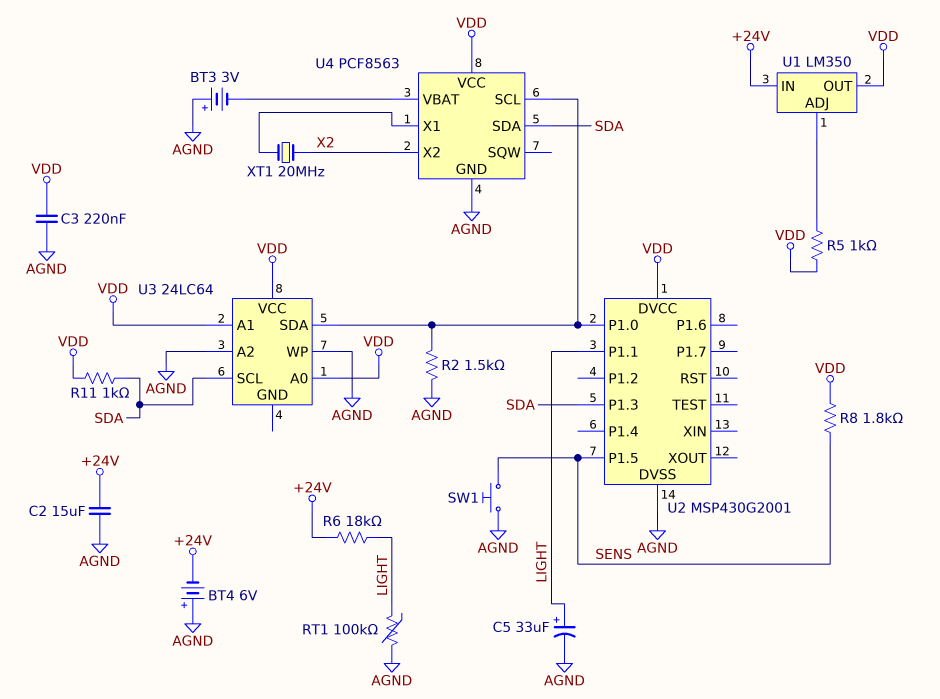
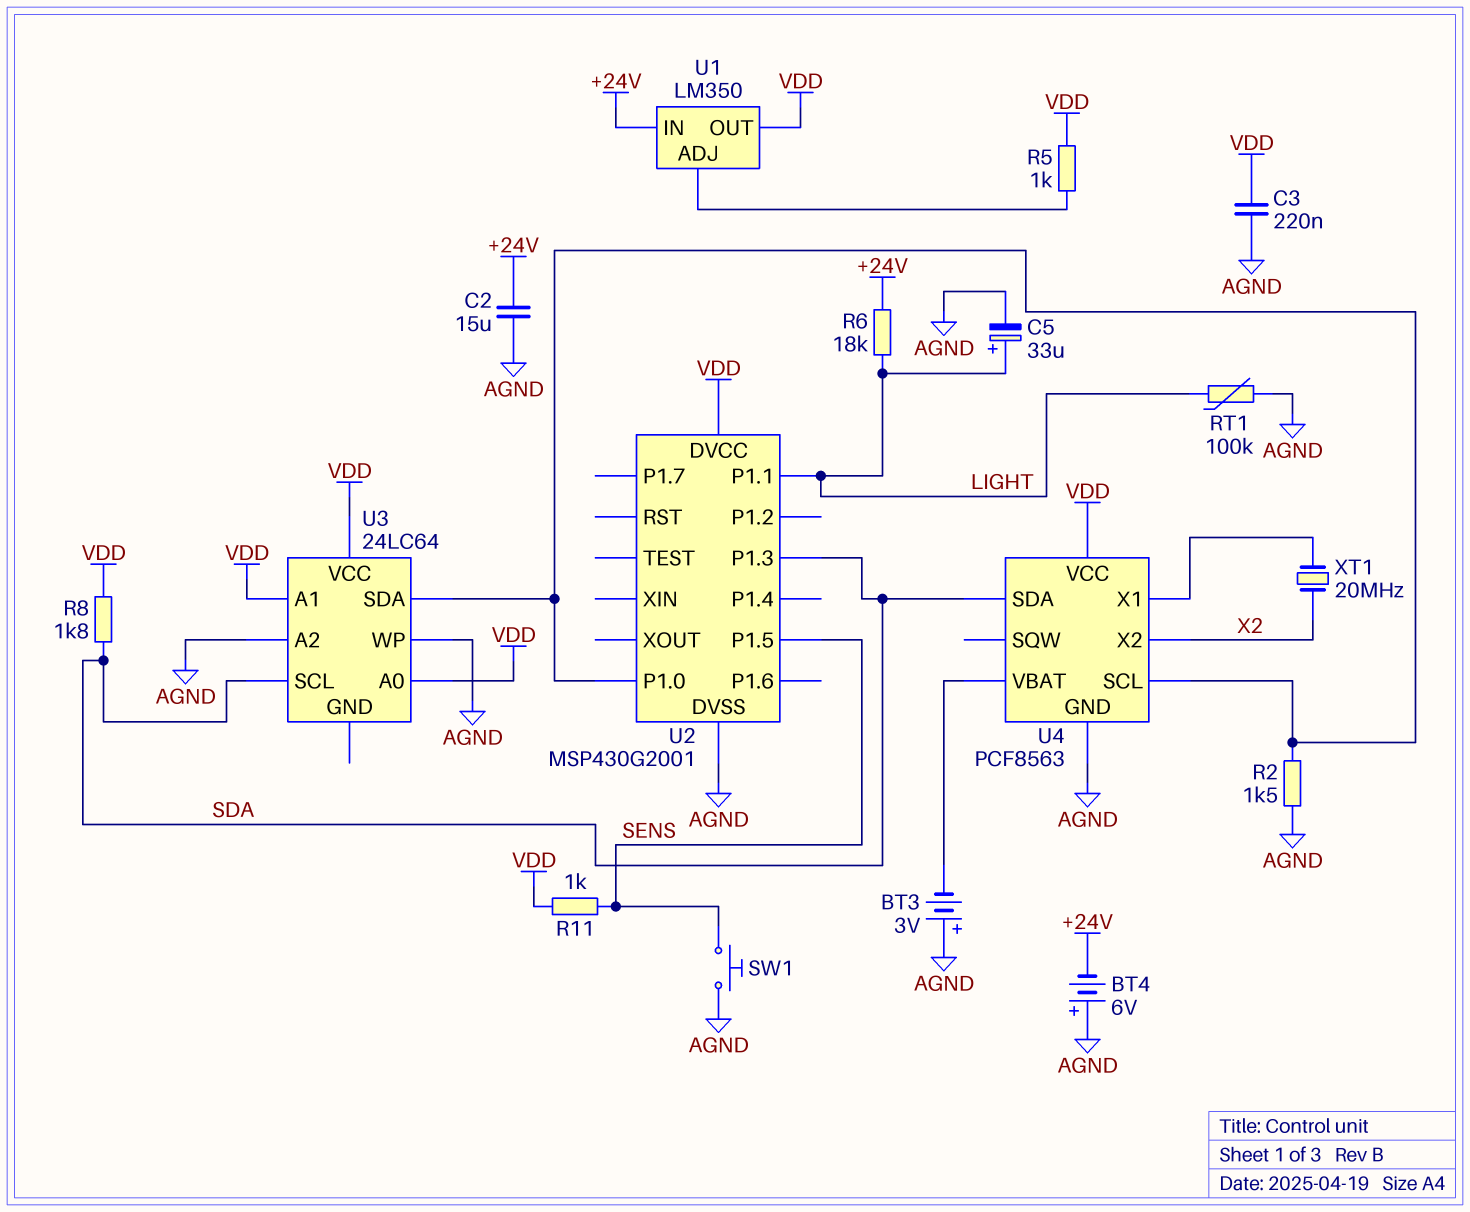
R8: 1.8k (SENS, VDD) -> 1.8k (SDA, VDD)
R11: 1k (SDA, VDD) -> 1k (SENS, VDD)

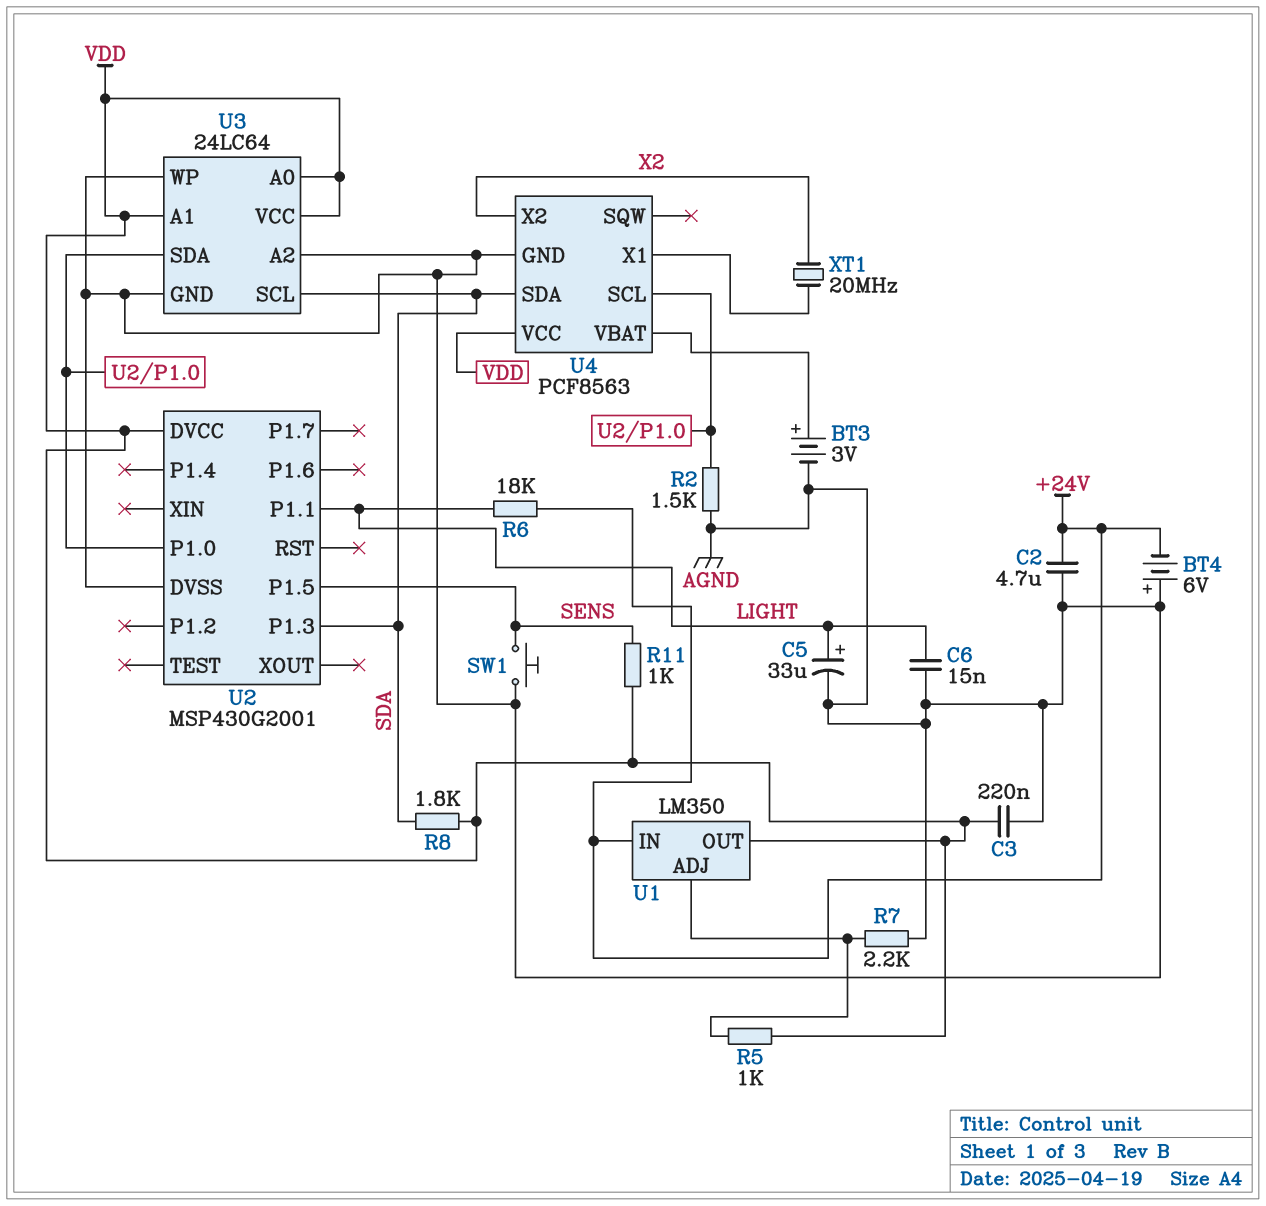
BT3: 3V (plus AGND, minus U4/VBAT) -> 3V (plus U4/VBAT, minus AGND)
C2: 15uF (+24V, AGND) -> 4.7uF (+24V, AGND)
C6: none -> 15nF (AGND, LIGHT)
R7: none -> 2.2k (AGND, U1/ADJ)
RT1: 100k (AGND, LIGHT) -> none
U3 pin GND: none -> AGND

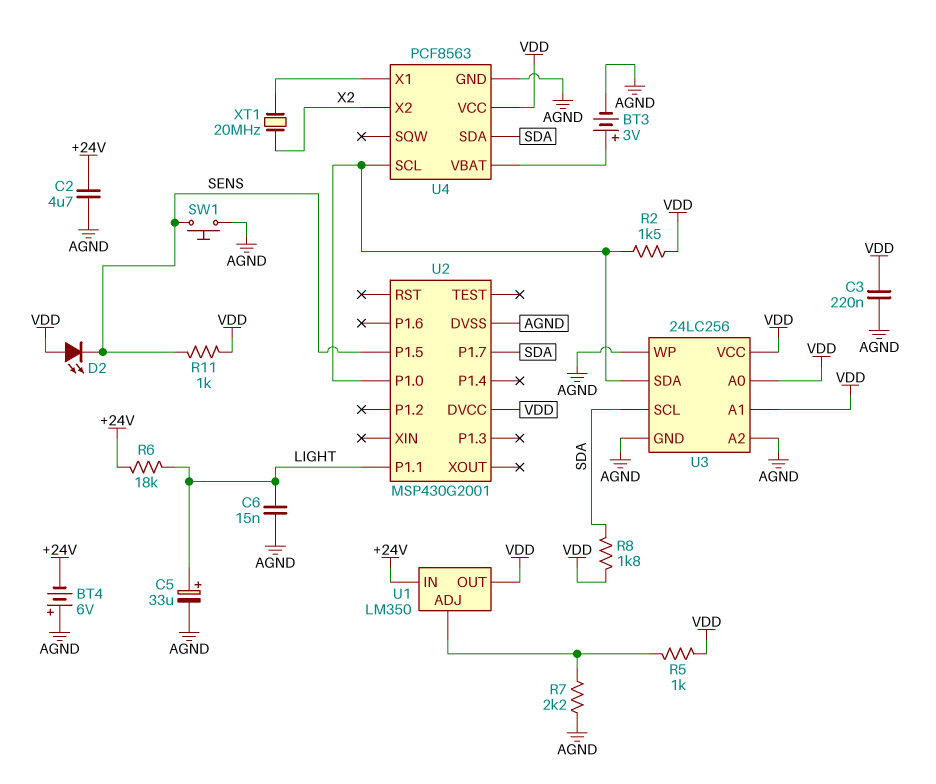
D2: none -> LED (A VDD, K SENS)
R2: 1.5k (AGND, U2/P1.0) -> 1.5k (U2/P1.0, VDD)
U2 pin P1.3: SDA -> none
U2 pin P1.7: none -> SDA
U3: 24LC64 -> 24LC256

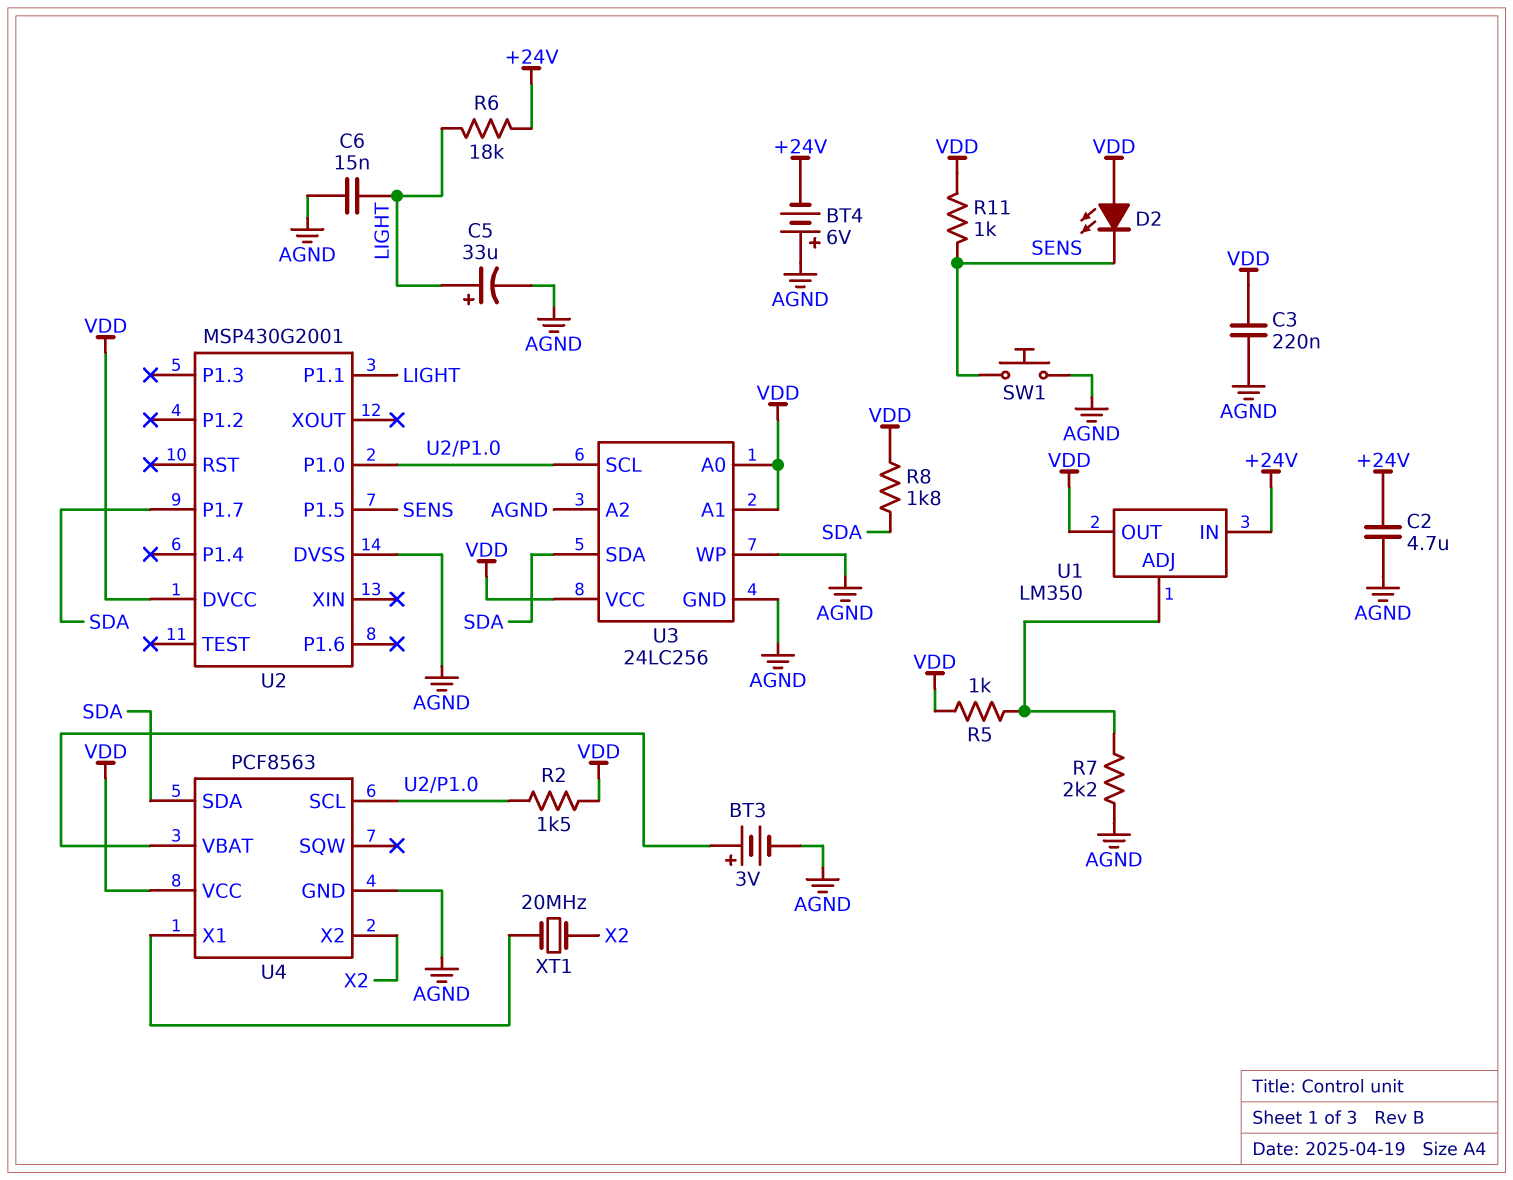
U3 pin SCL: SDA -> U2/P1.0
U3 pin SDA: U2/P1.0 -> SDA

